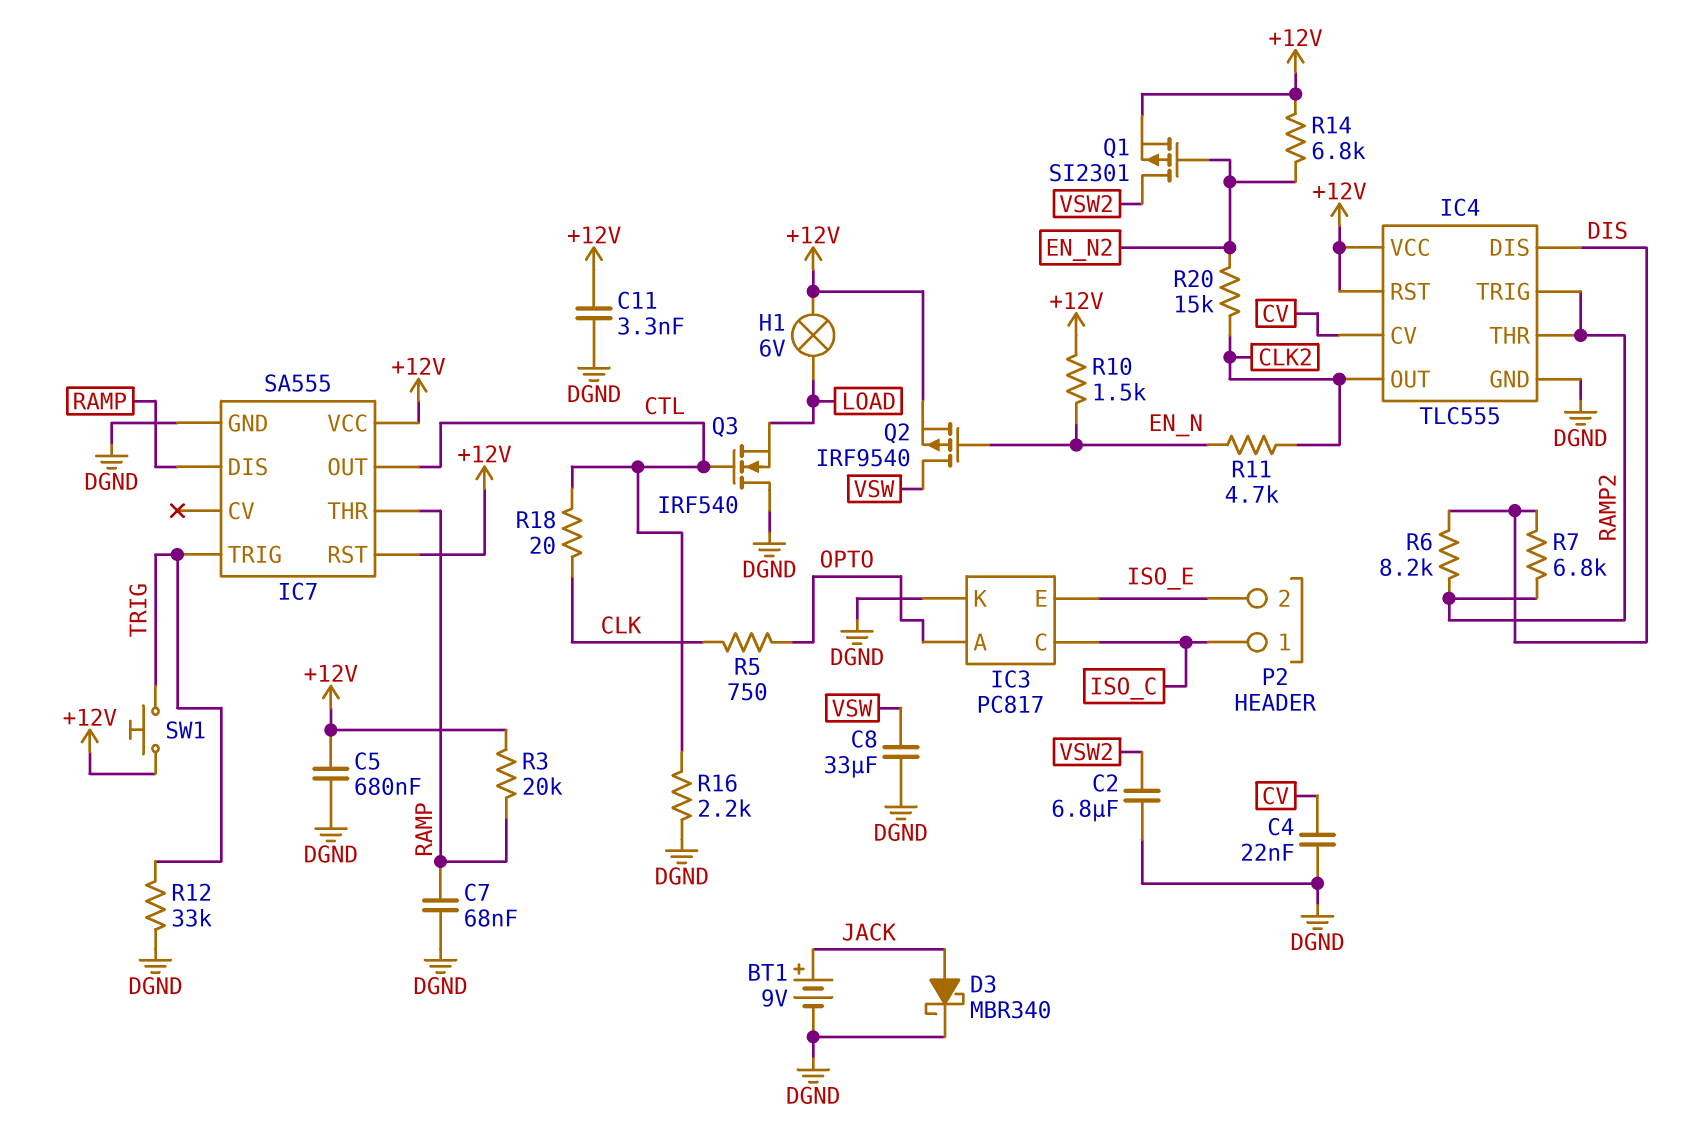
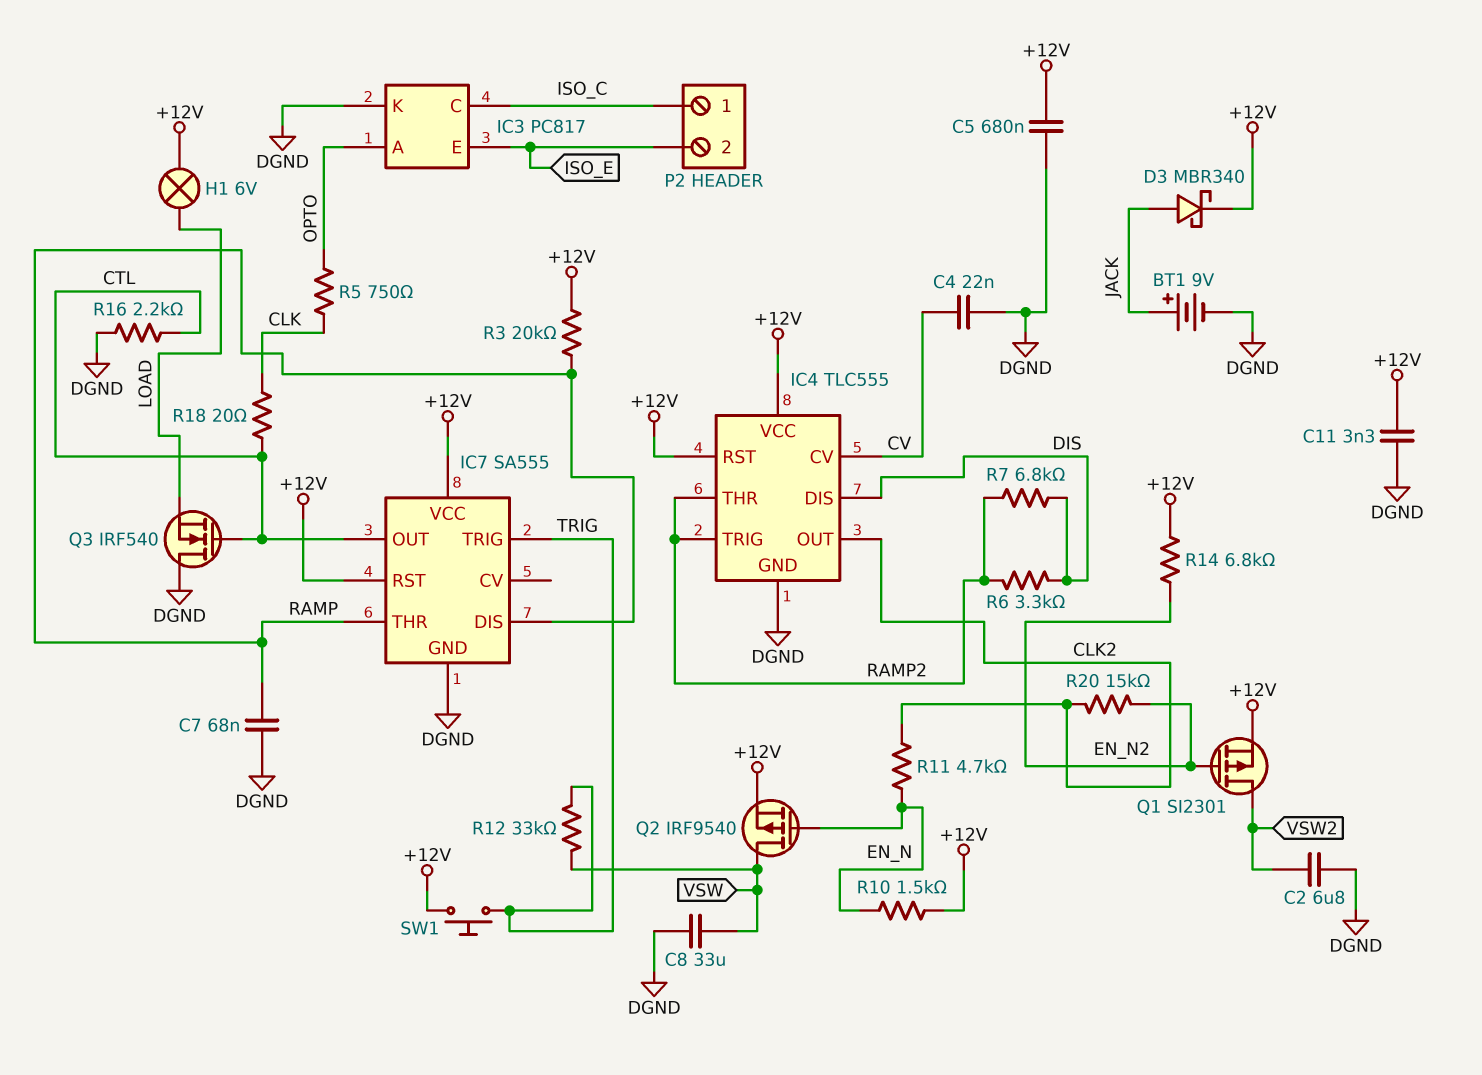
D3: schottky MBR340 (A JACK, K DGND) -> schottky MBR340 (A JACK, K +12V)
R6: 8.2k (DIS, RAMP2) -> 3.3k (DIS, RAMP2)
R12: 33k (DGND, TRIG) -> 33k (TRIG, VSW)

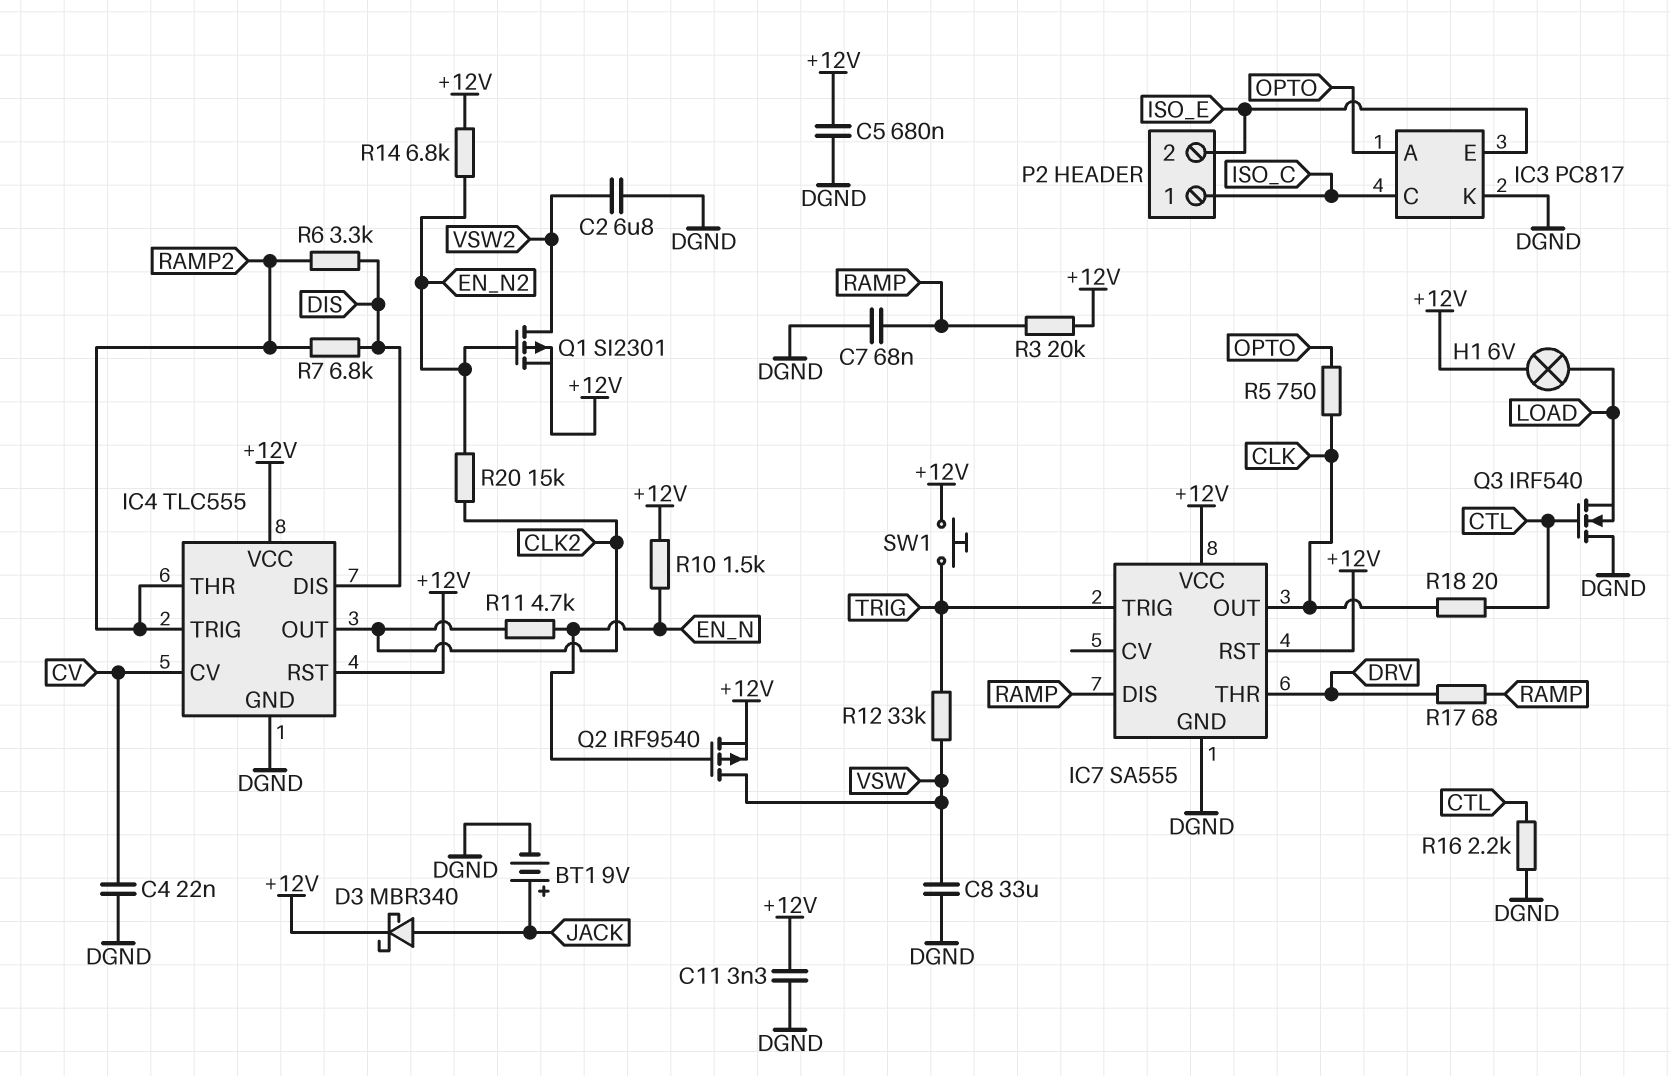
IC7 pin OUT: CTL -> CLK
IC7 pin THR: RAMP -> DRV
R17: none -> 68 (DRV, RAMP)

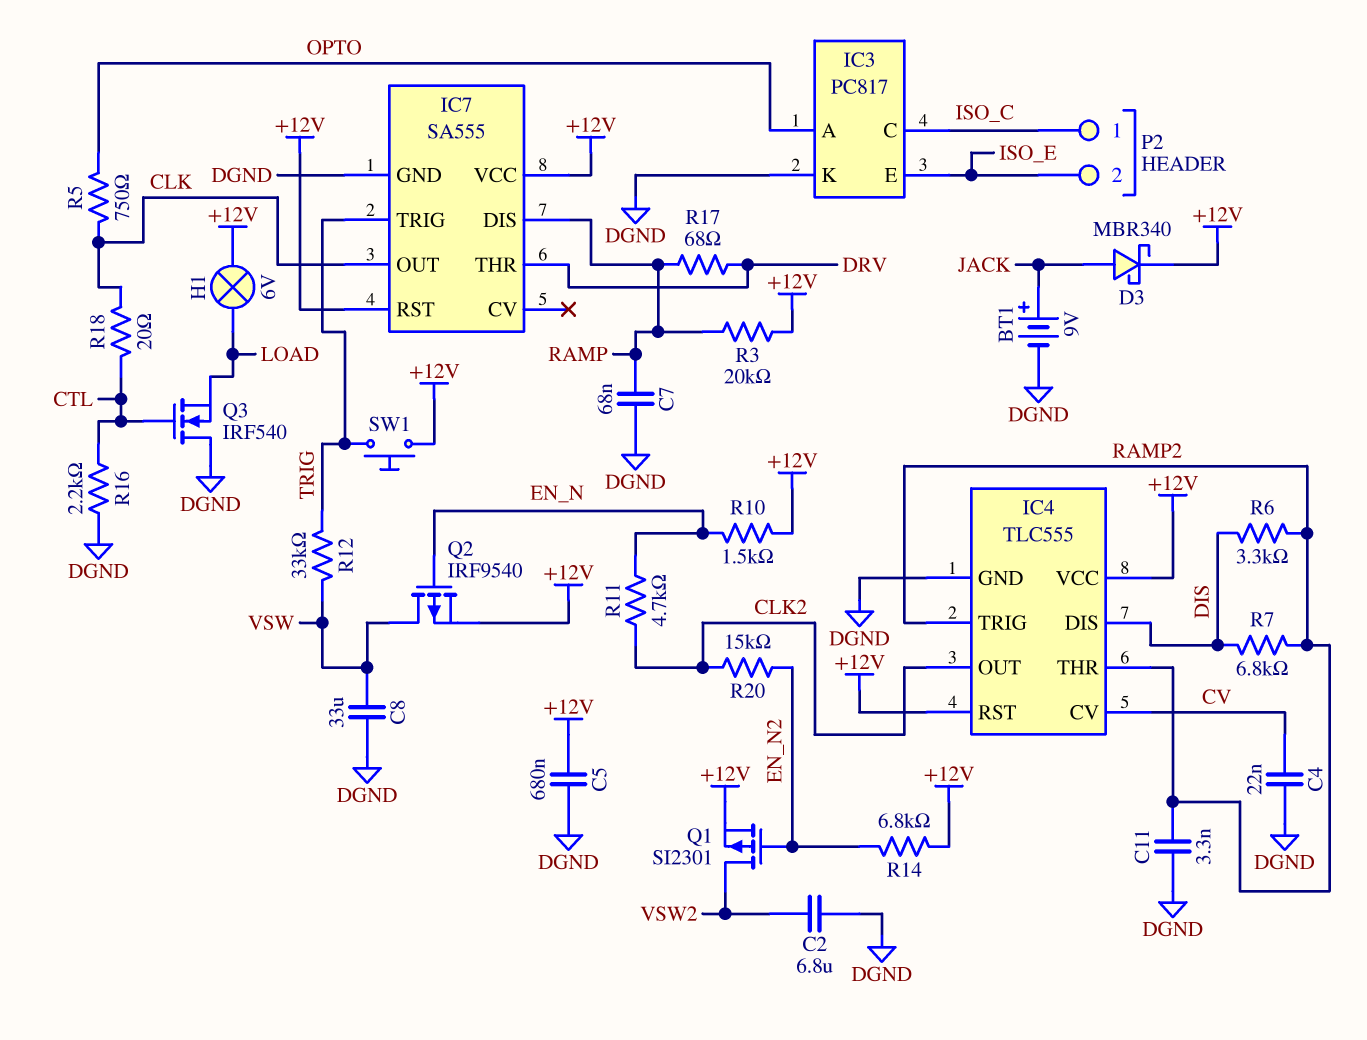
C11: 3.3nF (+12V, DGND) -> 3.3nF (DGND, RAMP2)

